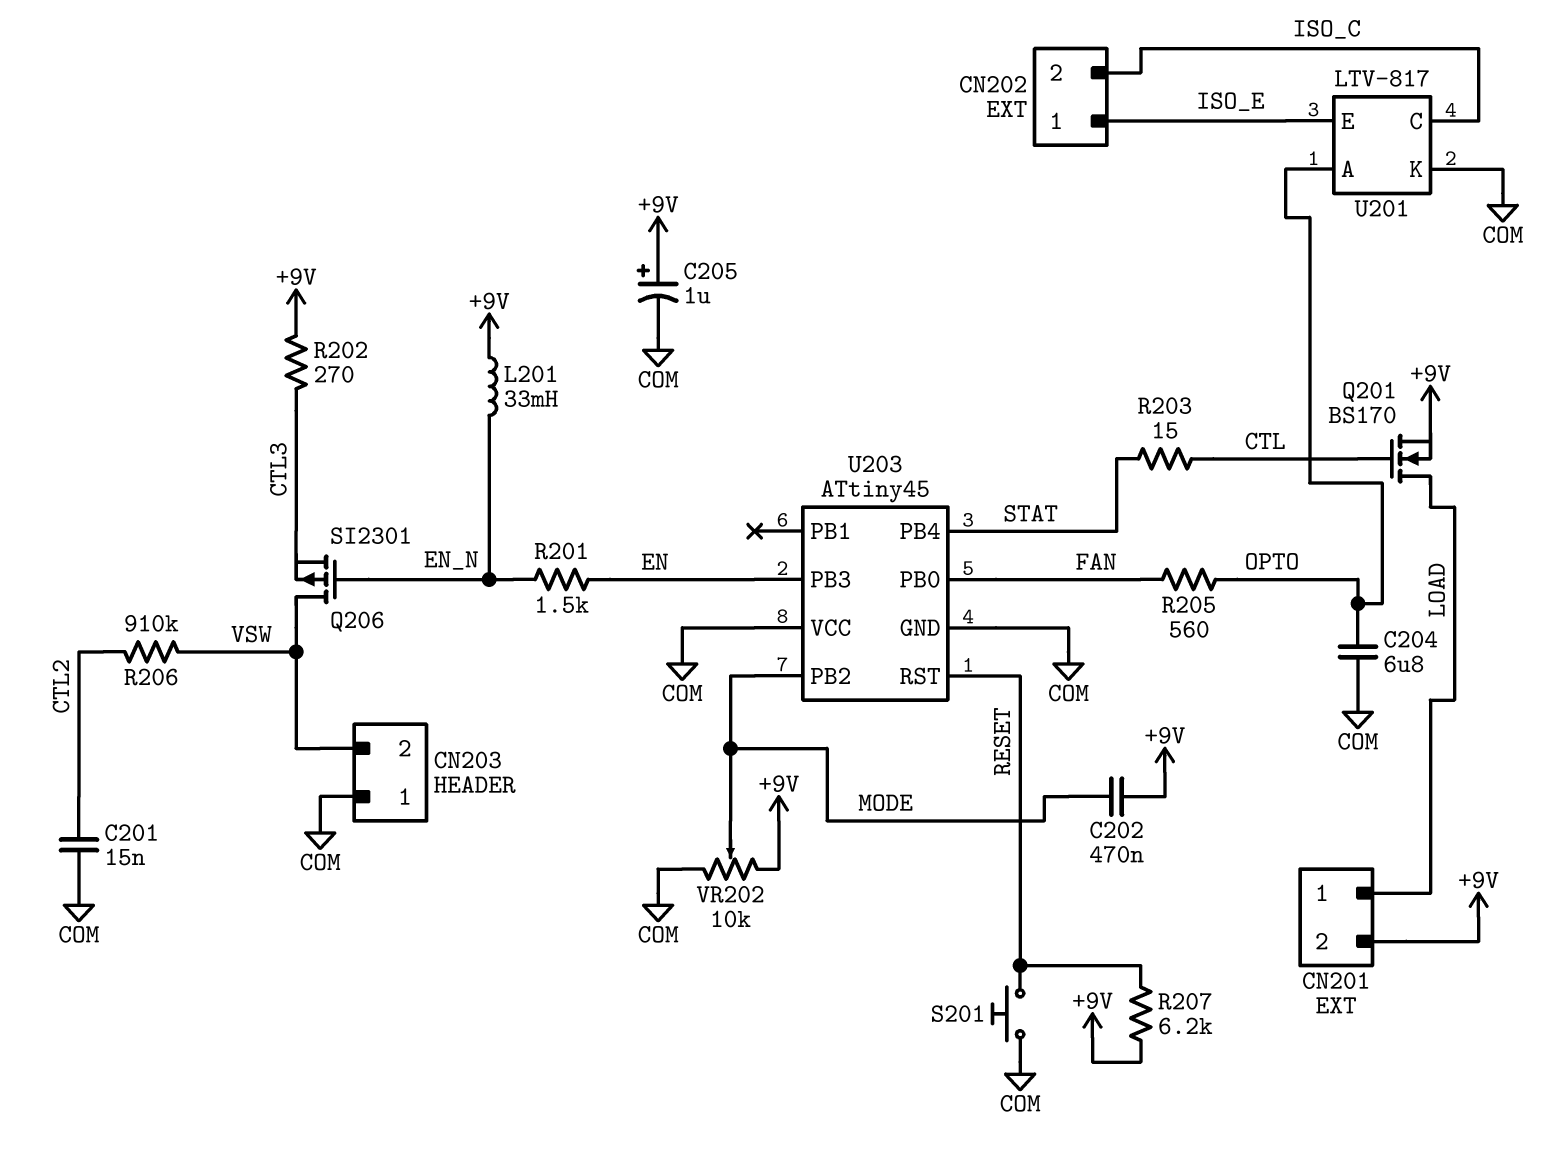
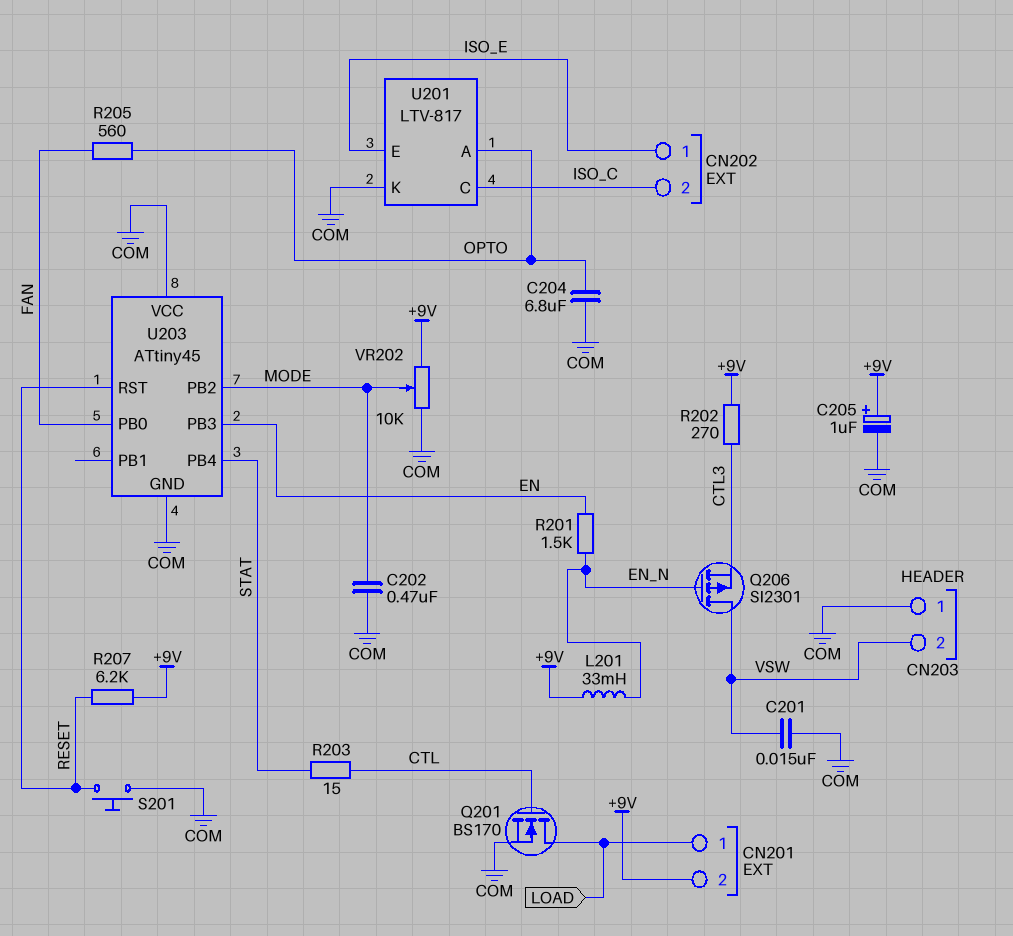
C201: 15nF (COM, CTL2) -> 15nF (COM, VSW)
C202: 470nF (+9V, MODE) -> 470nF (COM, MODE)
Q201: NMOS BS170 (G CTL, D LOAD, S +9V) -> NMOS BS170 (G CTL, D LOAD, S COM)
R206: 910k (CTL2, VSW) -> none

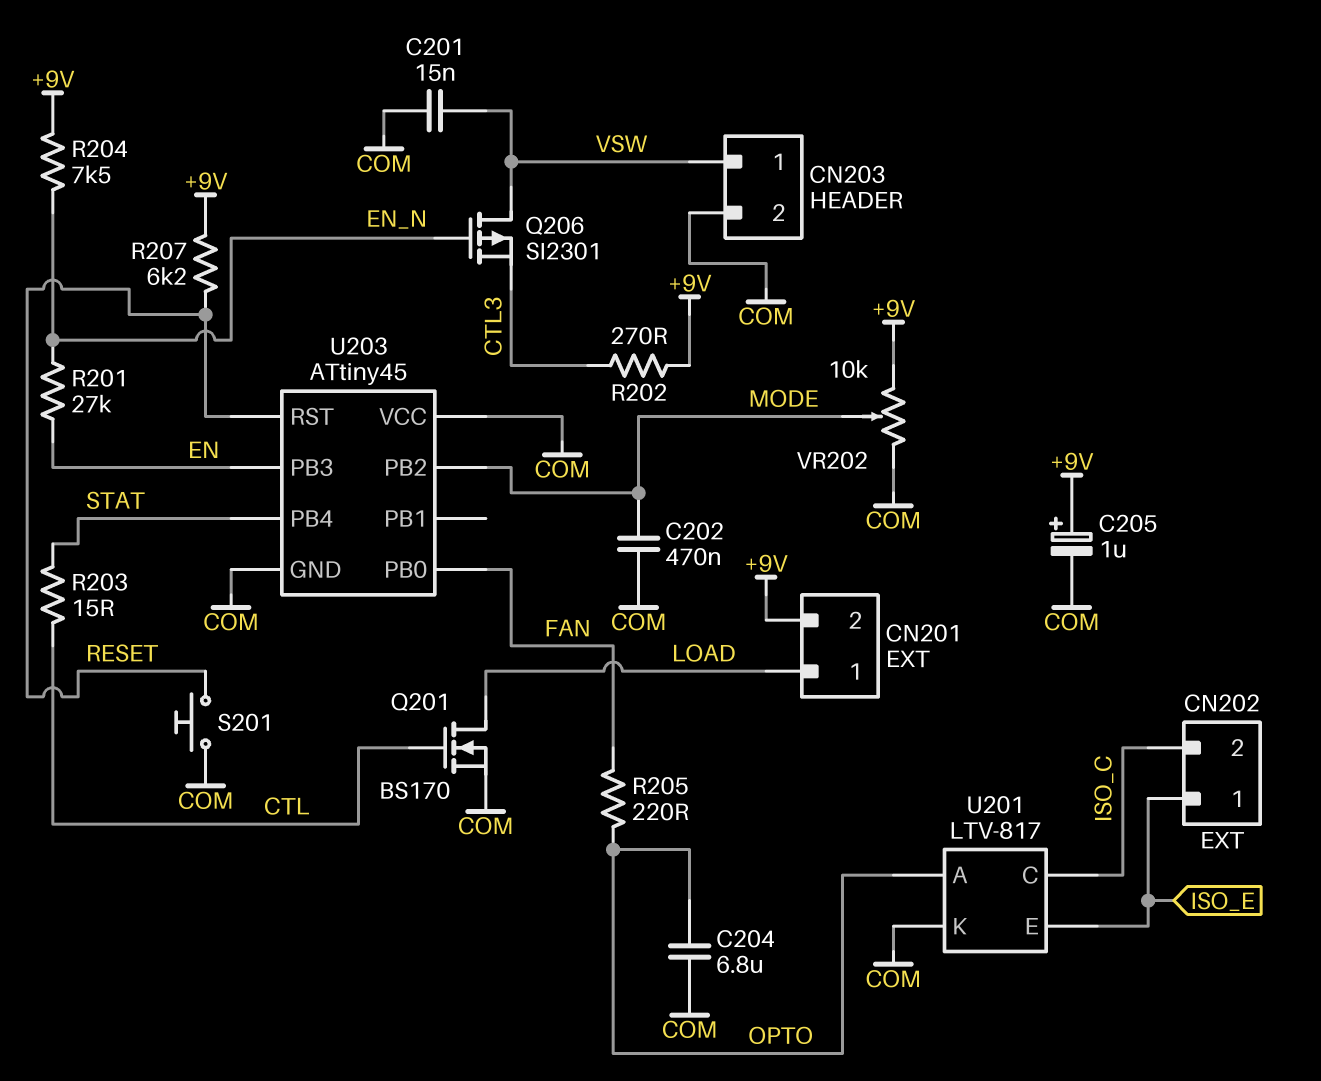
CN203 pin 1: COM -> VSW
CN203 pin 2: VSW -> COM
L201: 33mH (+9V, EN_N) -> none
R201: 1.5k (EN, EN_N) -> 27k (EN, EN_N)
R204: none -> 7.5k (+9V, EN_N)
R205: 560 (FAN, OPTO) -> 220 (FAN, OPTO)

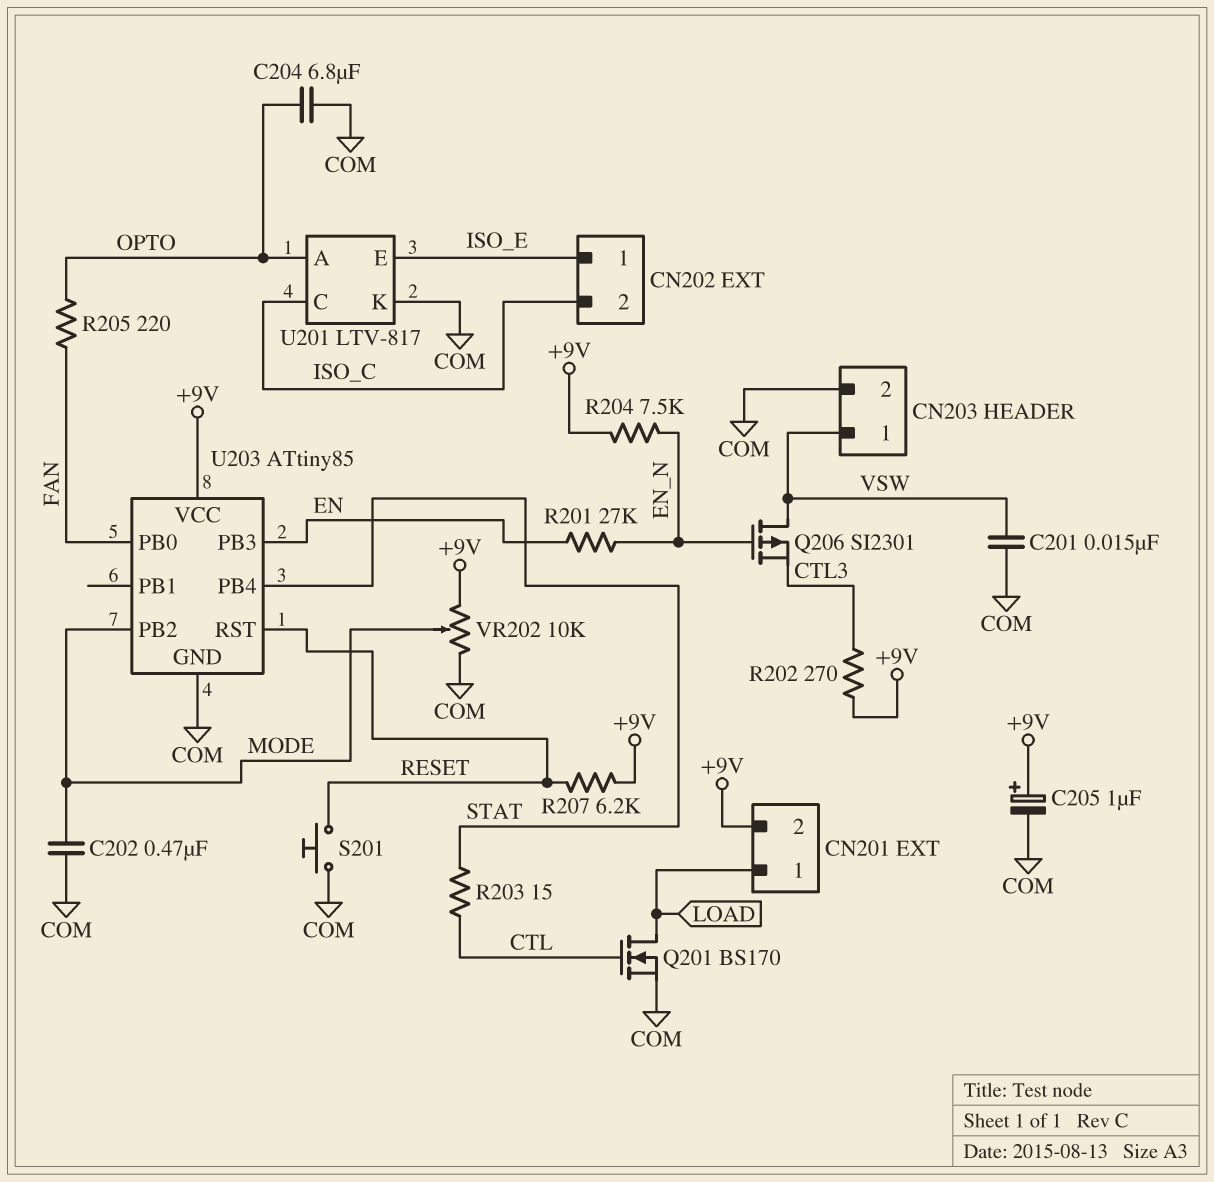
U203: ATtiny45 -> ATtiny85
U203 pin VCC: COM -> +9V

